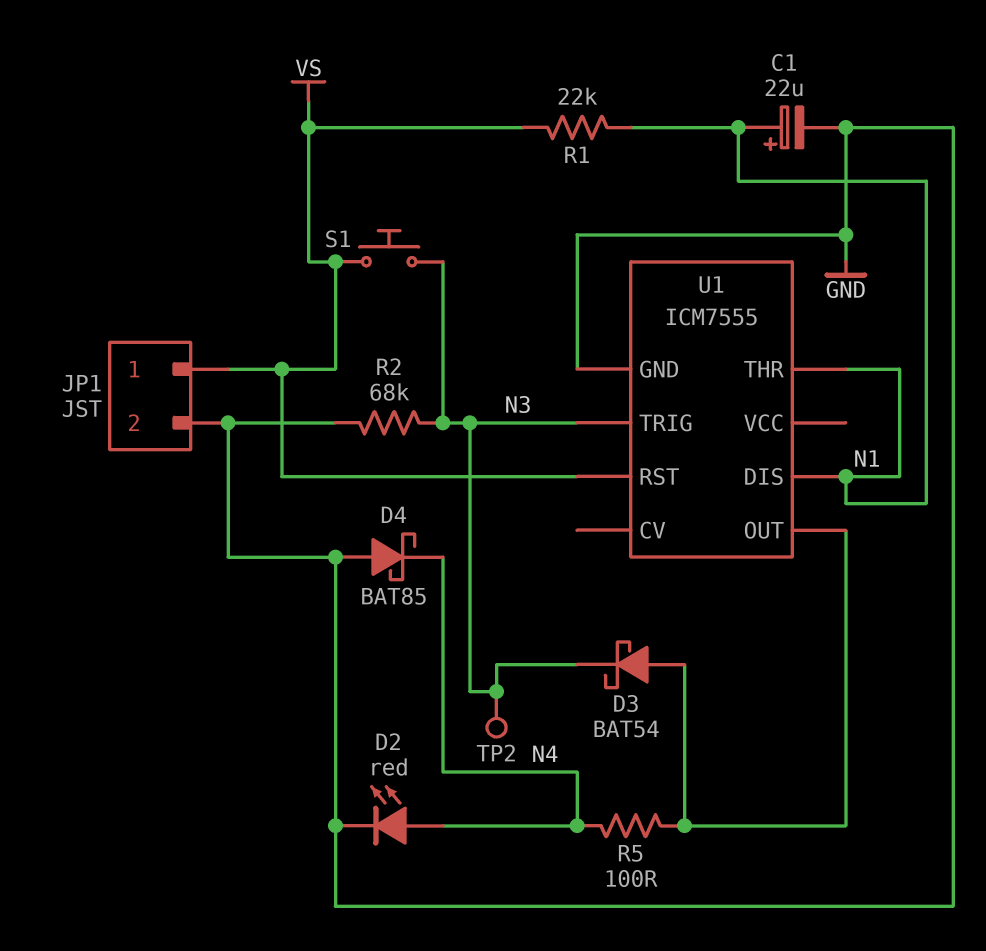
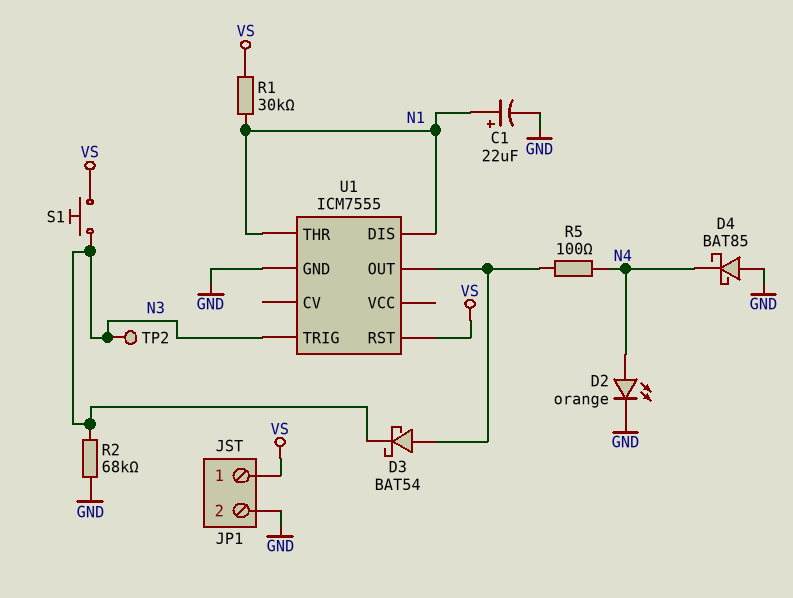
D2: LED red (A N4, K GND) -> LED orange (A N4, K GND)
R1: 22k (N1, VS) -> 30k (N1, VS)

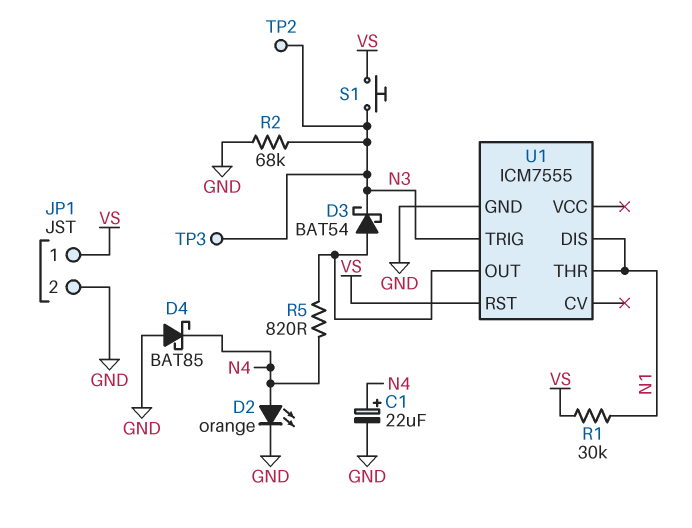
C1: 22uF (plus N1, minus GND) -> 22uF (plus N4, minus GND)
R5: 100 (N4, U1/OUT) -> 820 (N4, U1/OUT)
TP3: none -> test point (N3)

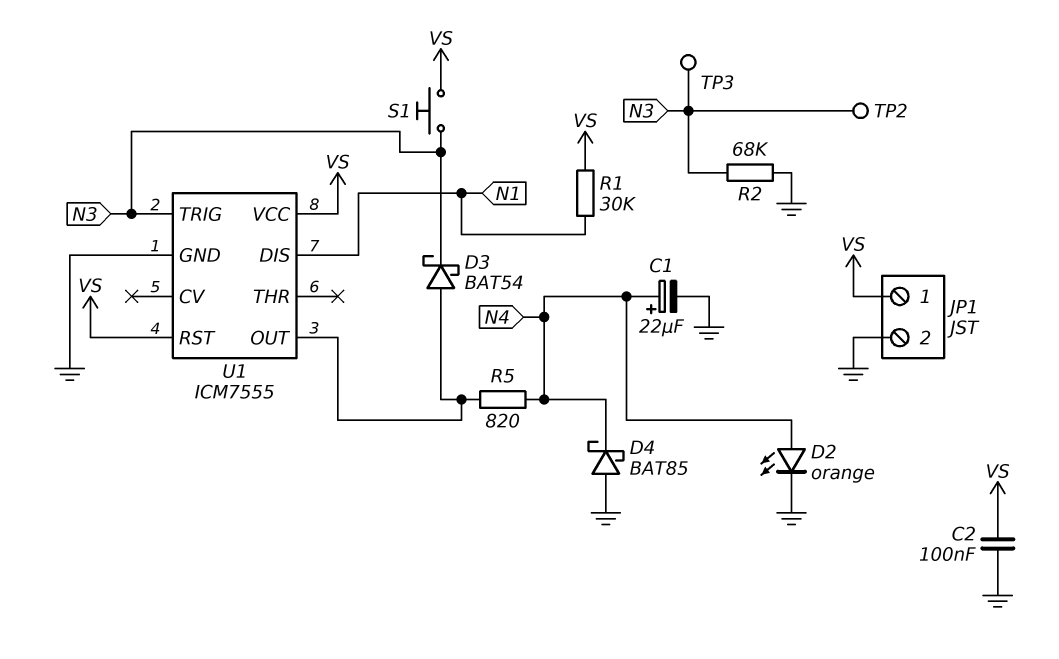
C2: none -> 100nF (GND, VS)
U1 pin THR: N1 -> none
U1 pin VCC: none -> VS

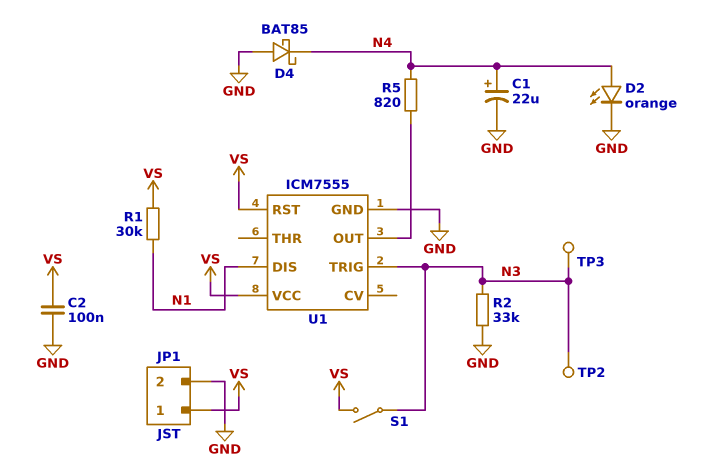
D3: schottky BAT54 (A U1/OUT, K N3) -> none
R2: 68k (GND, N3) -> 33k (GND, N3)
S1: button (N3, VS) -> switch (N3, VS)

